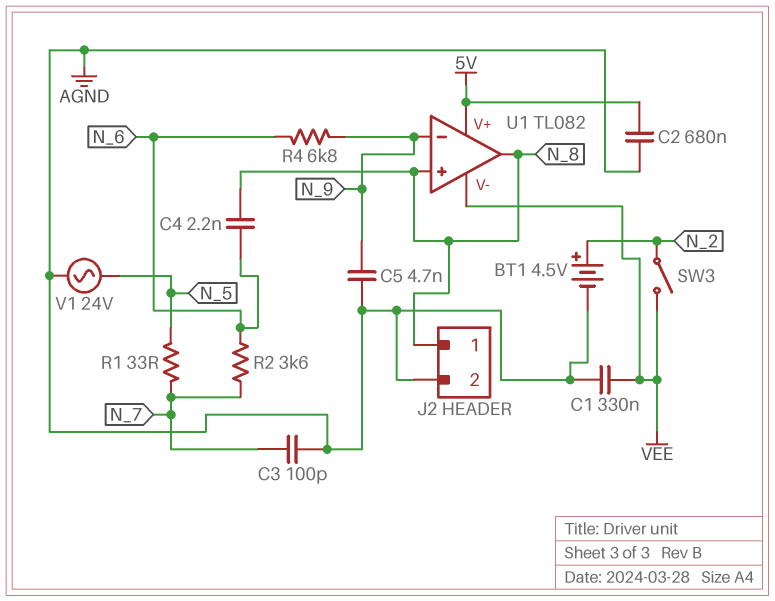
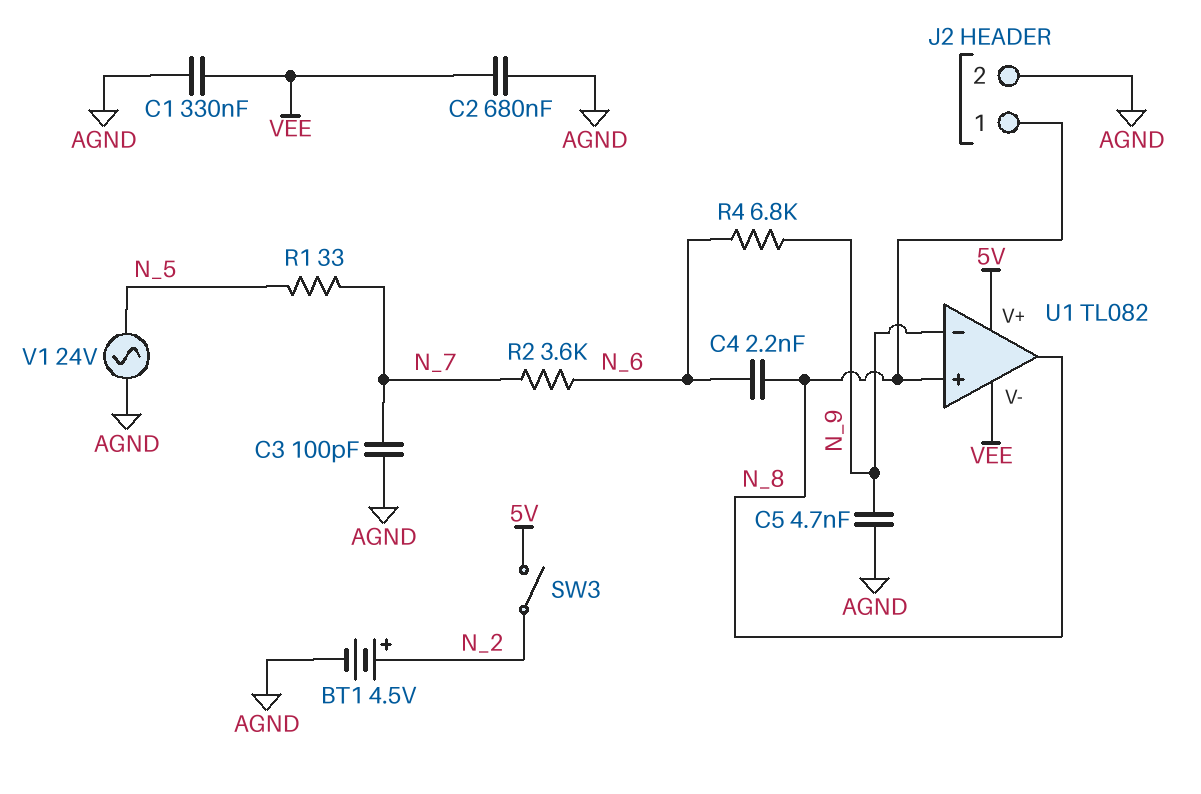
C2: 680nF (5V, AGND) -> 680nF (AGND, VEE)
SW3: switch (N_2, VEE) -> switch (5V, N_2)

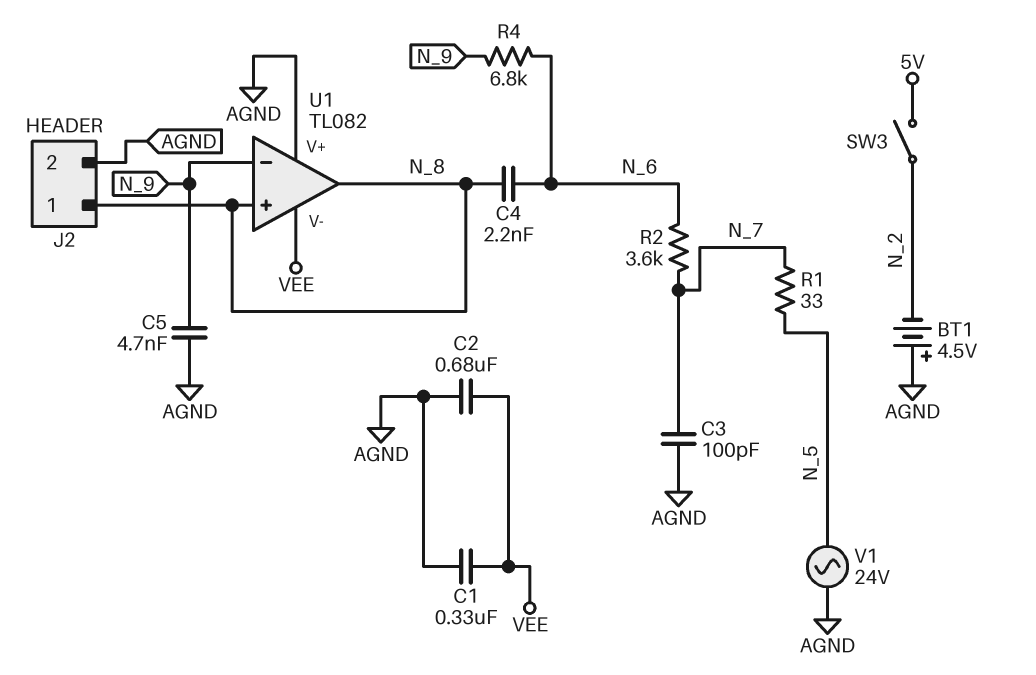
BT1: 4.5V (plus N_2, minus AGND) -> 4.5V (plus AGND, minus N_2)
U1 pin V+: 5V -> AGND

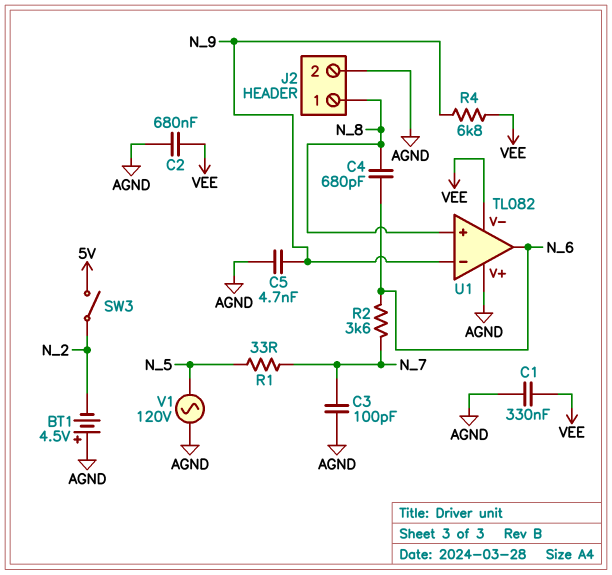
C4: 2.2nF (N_6, N_8) -> 680pF (N_6, N_8)
R4: 6.8k (N_6, N_9) -> 6.8k (N_9, VEE)
U1 pin out: N_8 -> N_6
V1: AC 24V (AGND, N_5) -> AC 120V (AGND, N_5)

